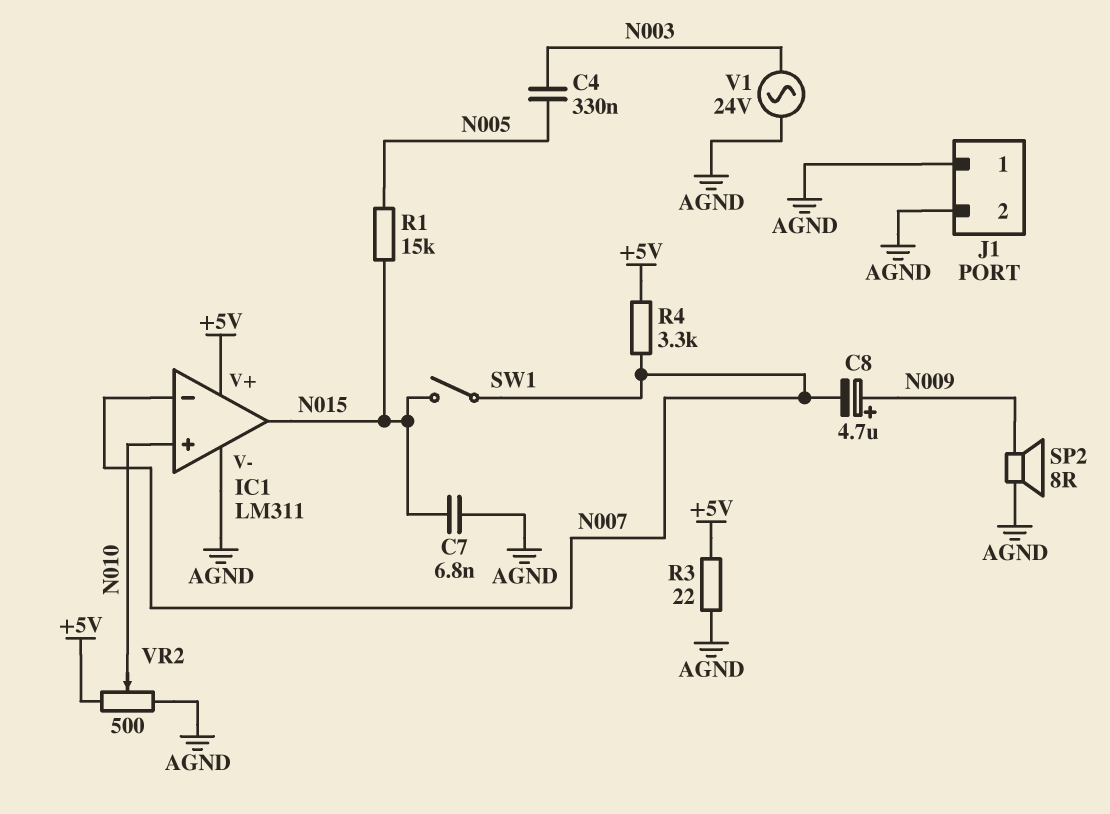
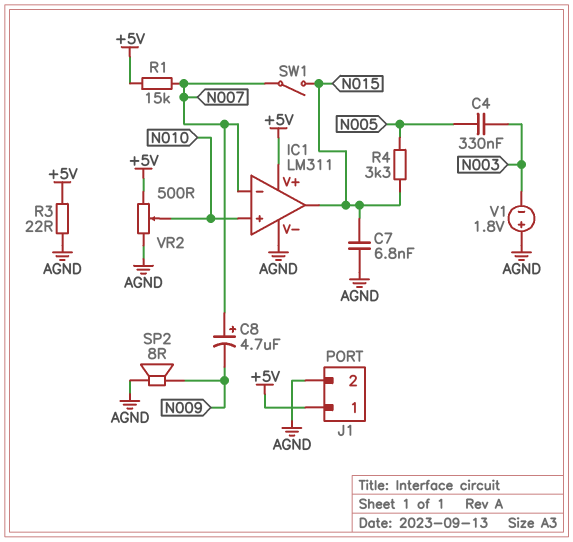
C8: 4.7uF (plus N009, minus N007) -> 4.7uF (plus N007, minus N009)
J1 pin 1: AGND -> +5V
R1: 15k (N005, N015) -> 15k (+5V, N007)
R4: 3.3k (+5V, N007) -> 3.3k (N005, N015)
V1: AC 24V (AGND, N003) -> 1.8V (plus AGND, minus N003)

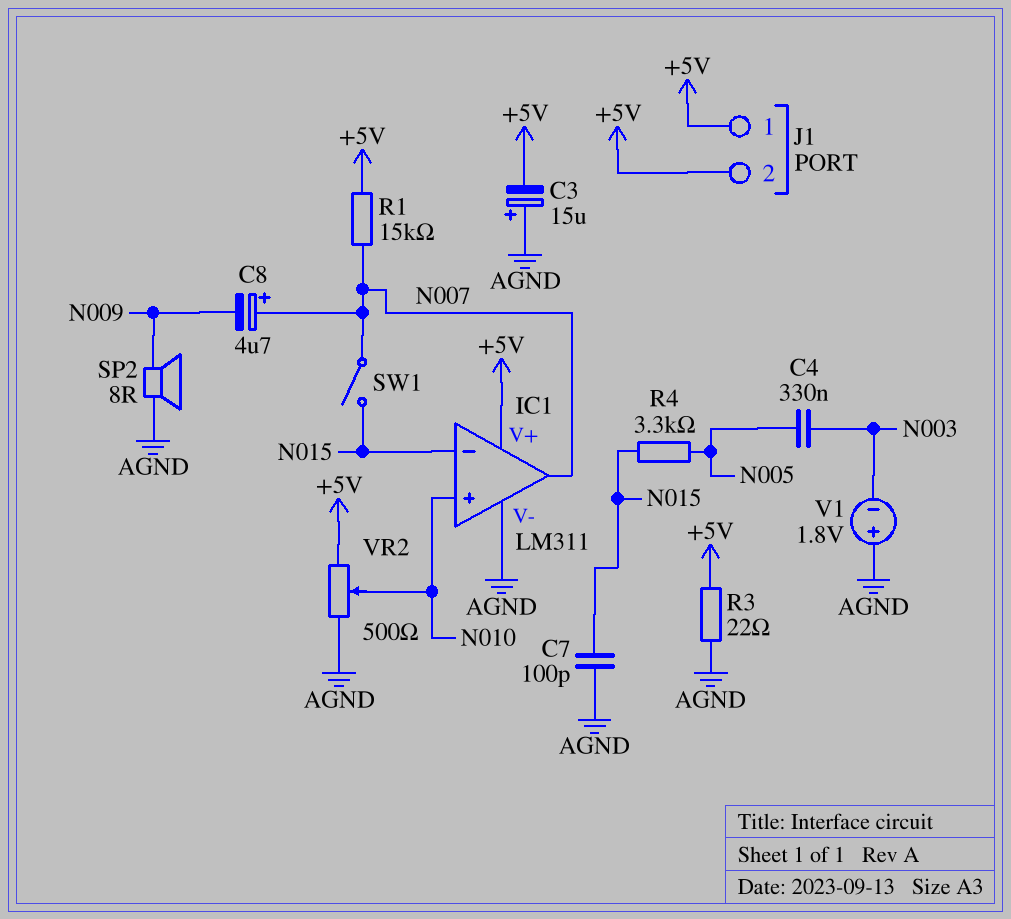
C3: none -> 15uF (plus AGND, minus +5V)
C7: 6.8nF (AGND, N015) -> 100pF (AGND, N015)
IC1 pin in-: N007 -> N015
IC1 pin out: N015 -> N007
J1 pin 2: AGND -> +5V

